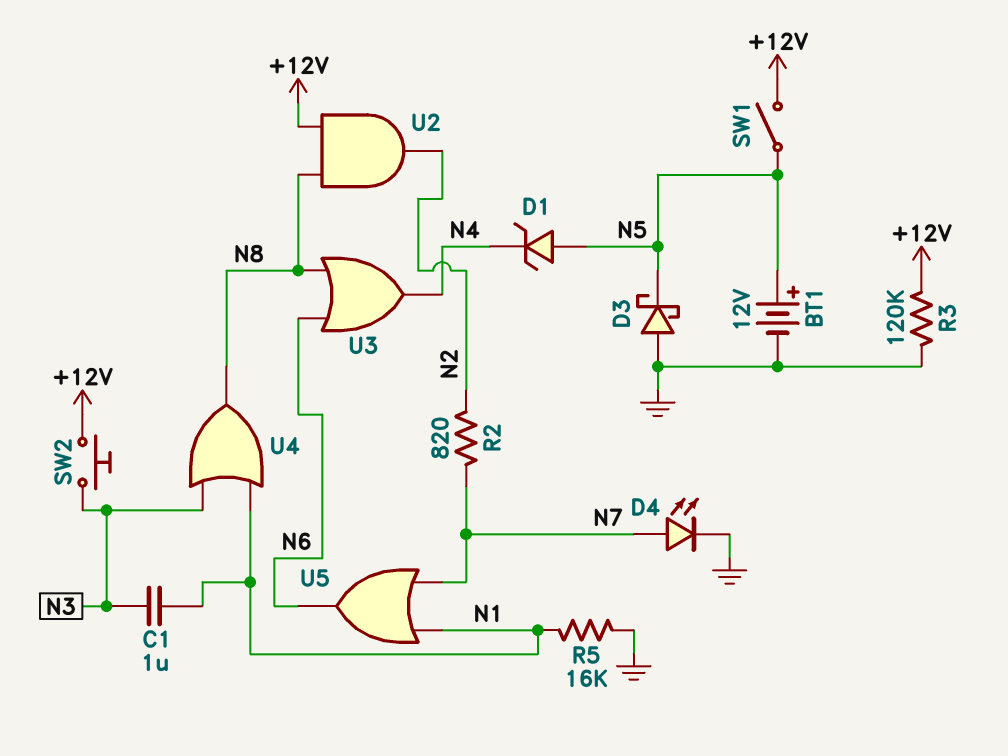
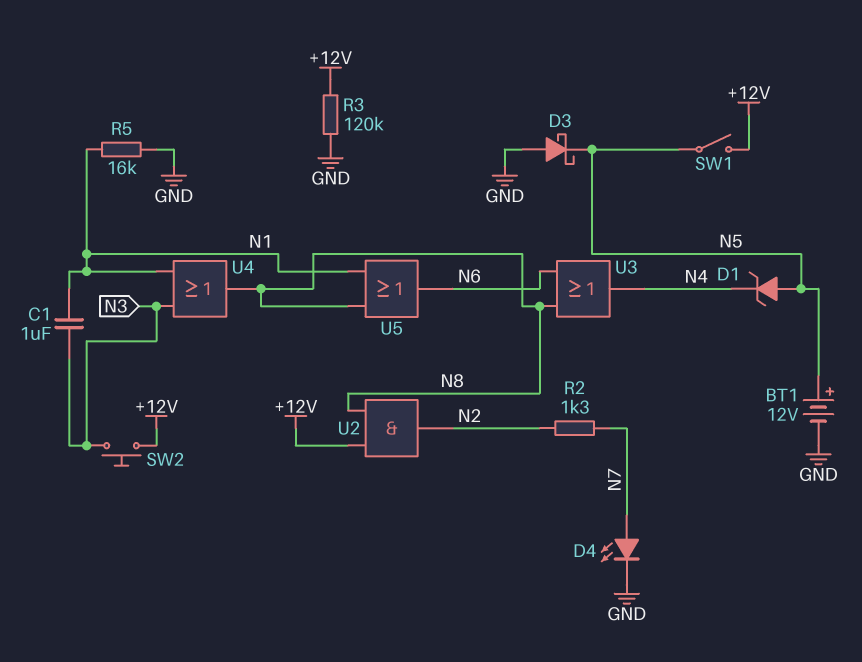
R2: 820 (N2, N7) -> 1.3k (N2, N7)
U5: OR (in N1, in N7, out N6) -> OR (in N1, in N8, out N6)

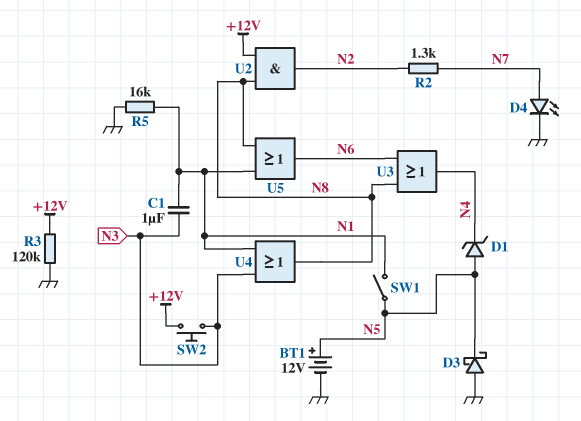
SW1: switch (+12V, N5) -> switch (N1, N5)

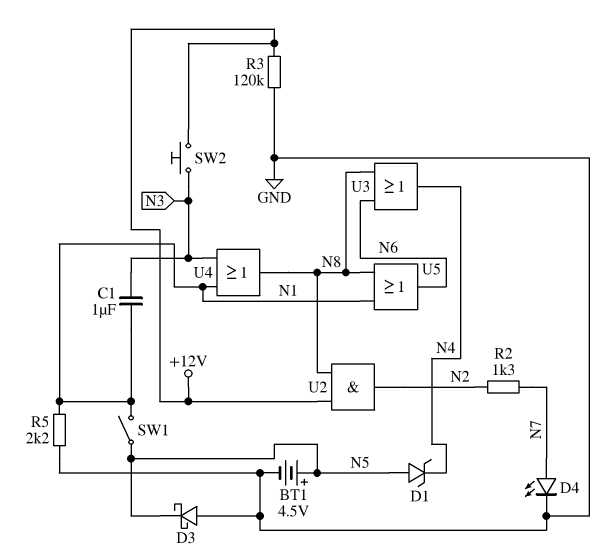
BT1: 12V (plus N5, minus GND) -> 4.5V (plus N5, minus GND)
R5: 16k (GND, N1) -> 2.2k (GND, N1)

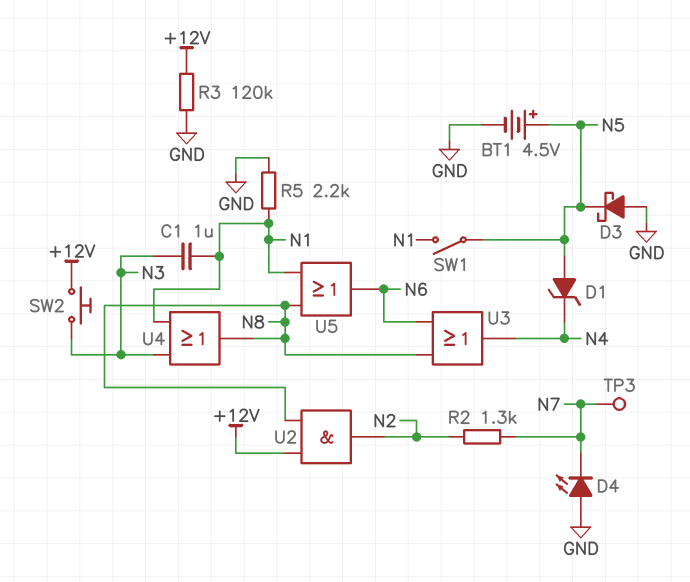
D4: LED (A N7, K GND) -> LED (A GND, K N7)
TP3: none -> test point (N7)

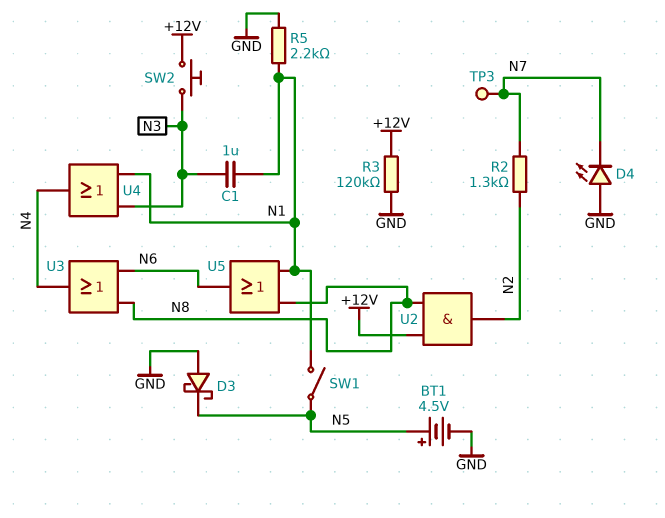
D1: zener (A N5, K N4) -> none
U4: OR (in N1, in N3, out N8) -> OR (in N1, in N3, out N4)

